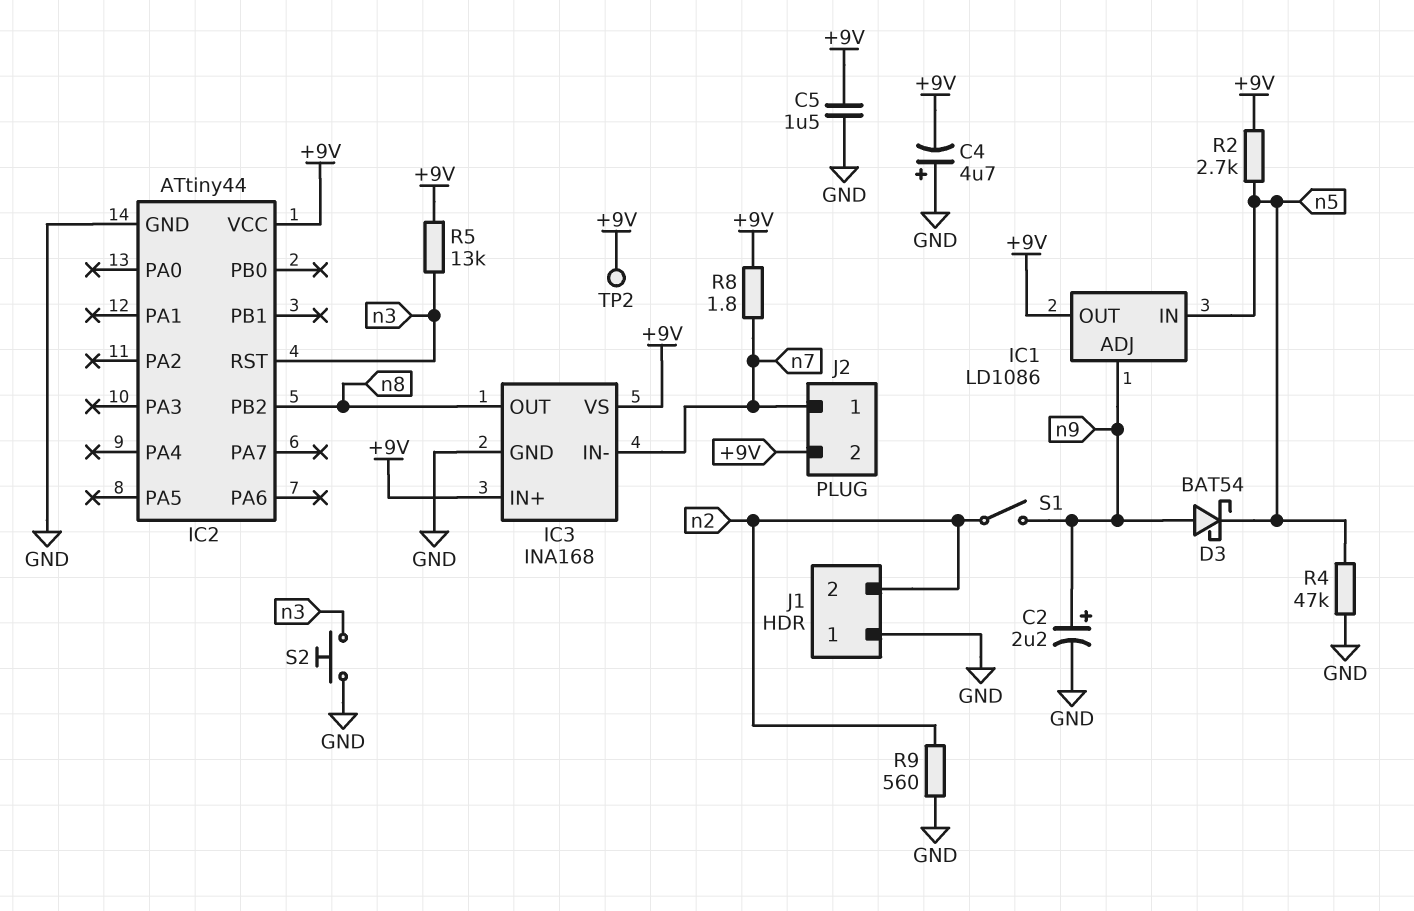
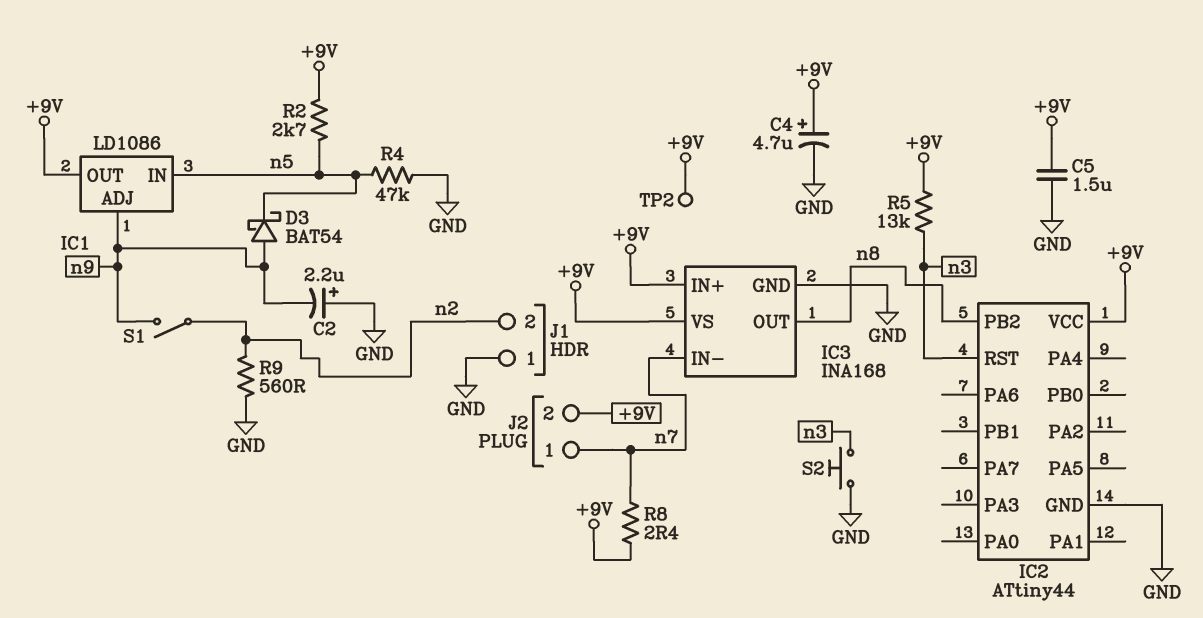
C2: 2.2uF (plus n9, minus GND) -> 2.2uF (plus GND, minus n9)
C4: 4.7uF (plus GND, minus +9V) -> 4.7uF (plus +9V, minus GND)
R8: 1.8 (+9V, n7) -> 2.4 (+9V, n7)

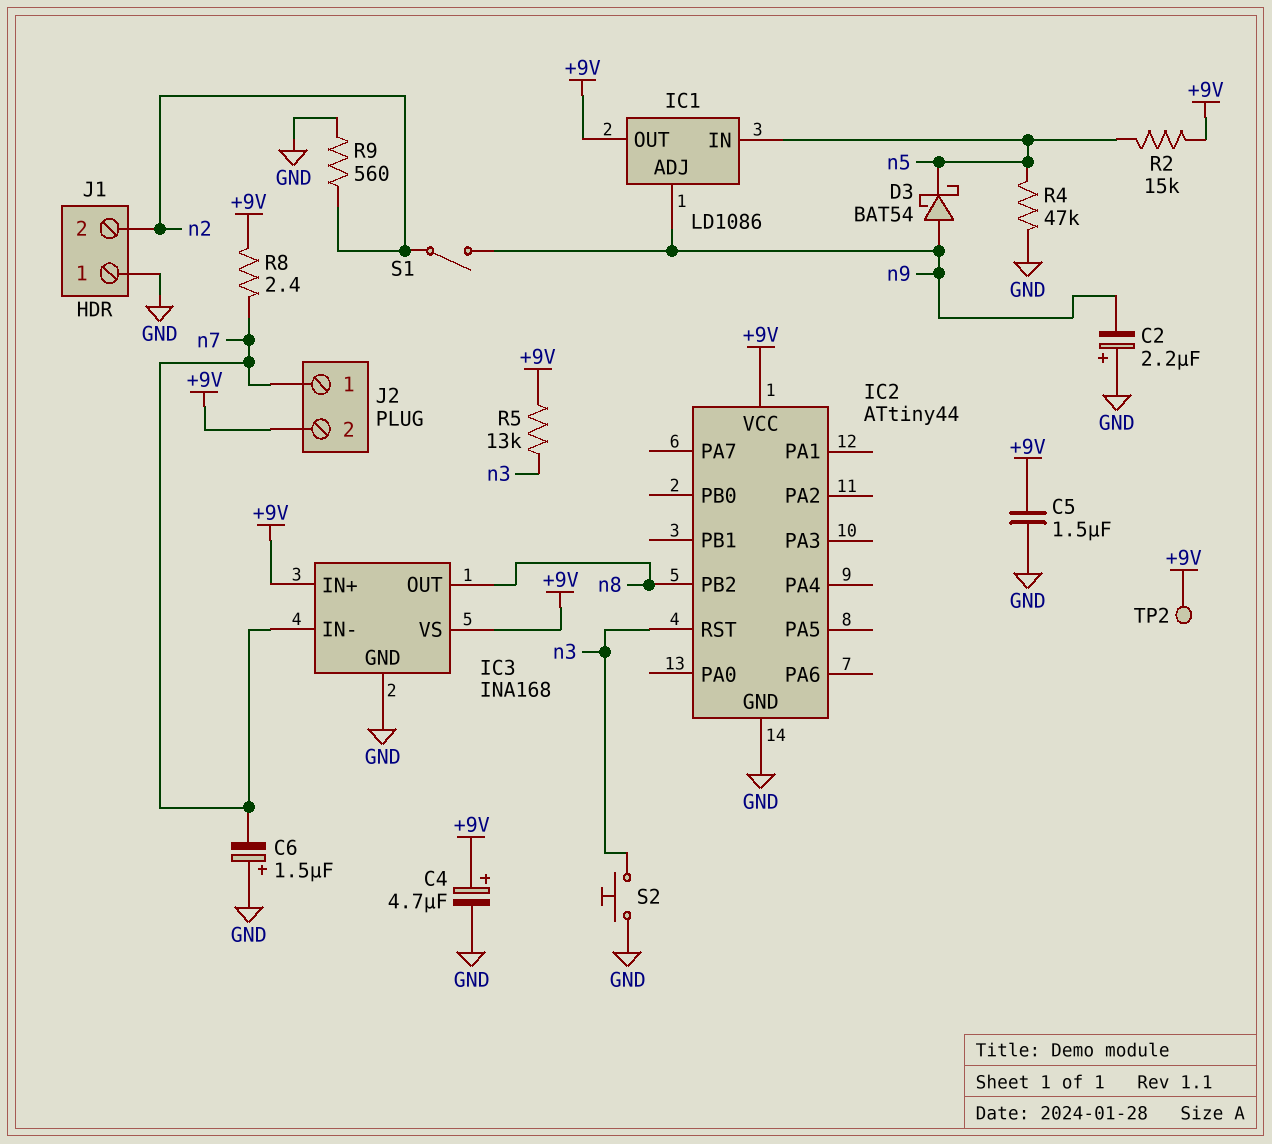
C6: none -> 1.5uF (plus GND, minus n7)
R2: 2.7k (+9V, n5) -> 15k (+9V, n5)

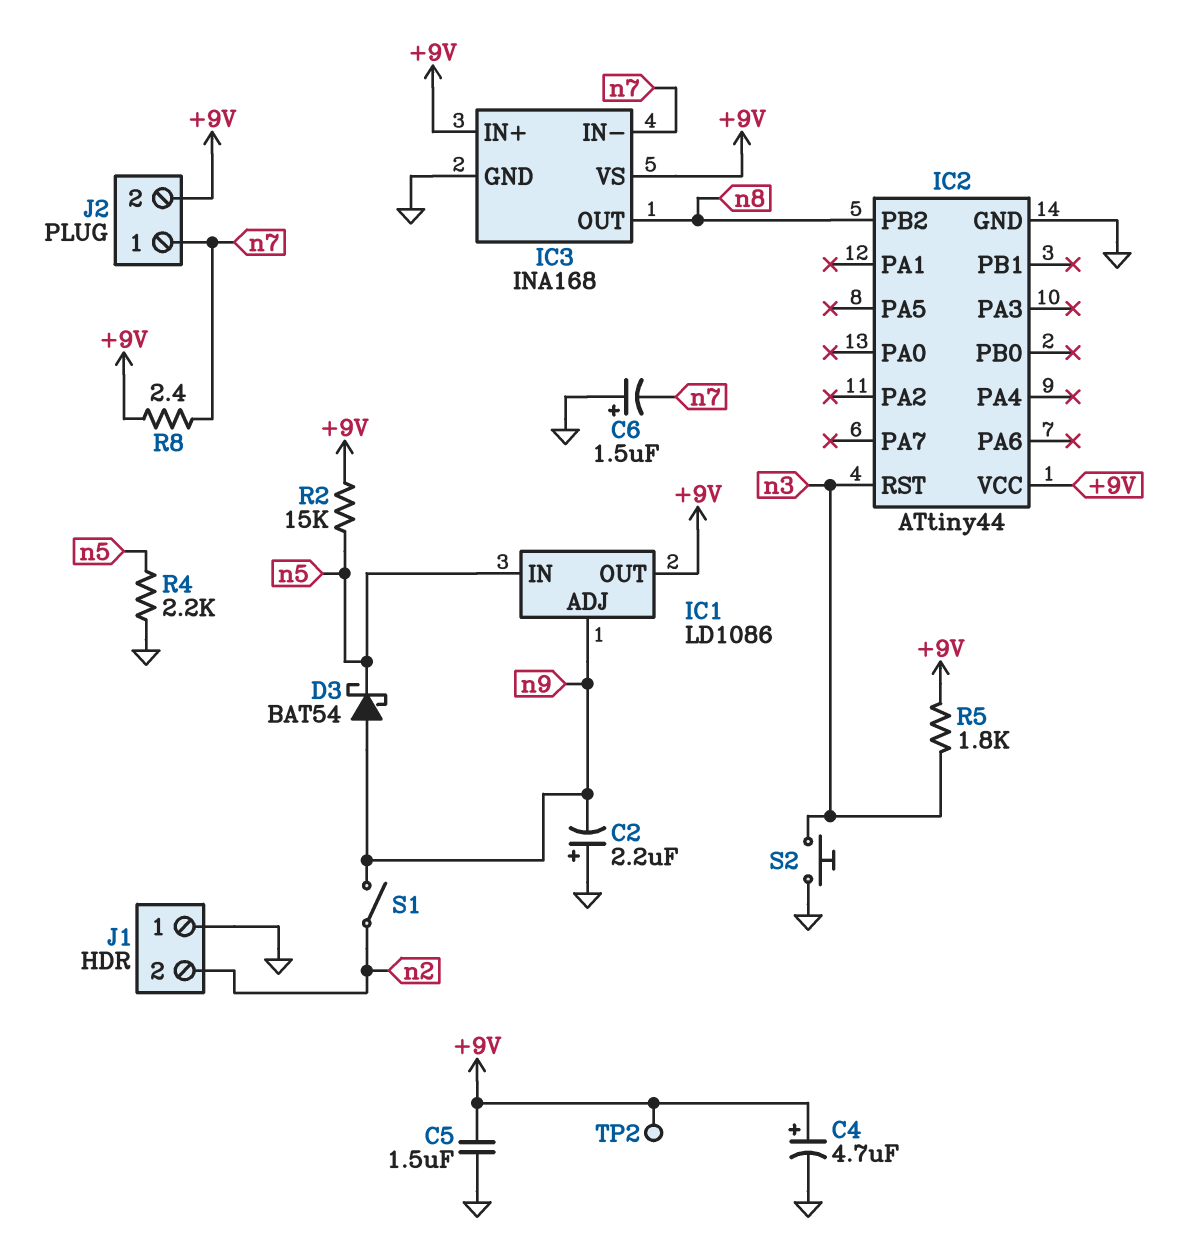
R4: 47k (GND, n5) -> 2.2k (GND, n5)
R5: 13k (+9V, n3) -> 1.8k (+9V, n3)
R9: 560 (GND, n2) -> none

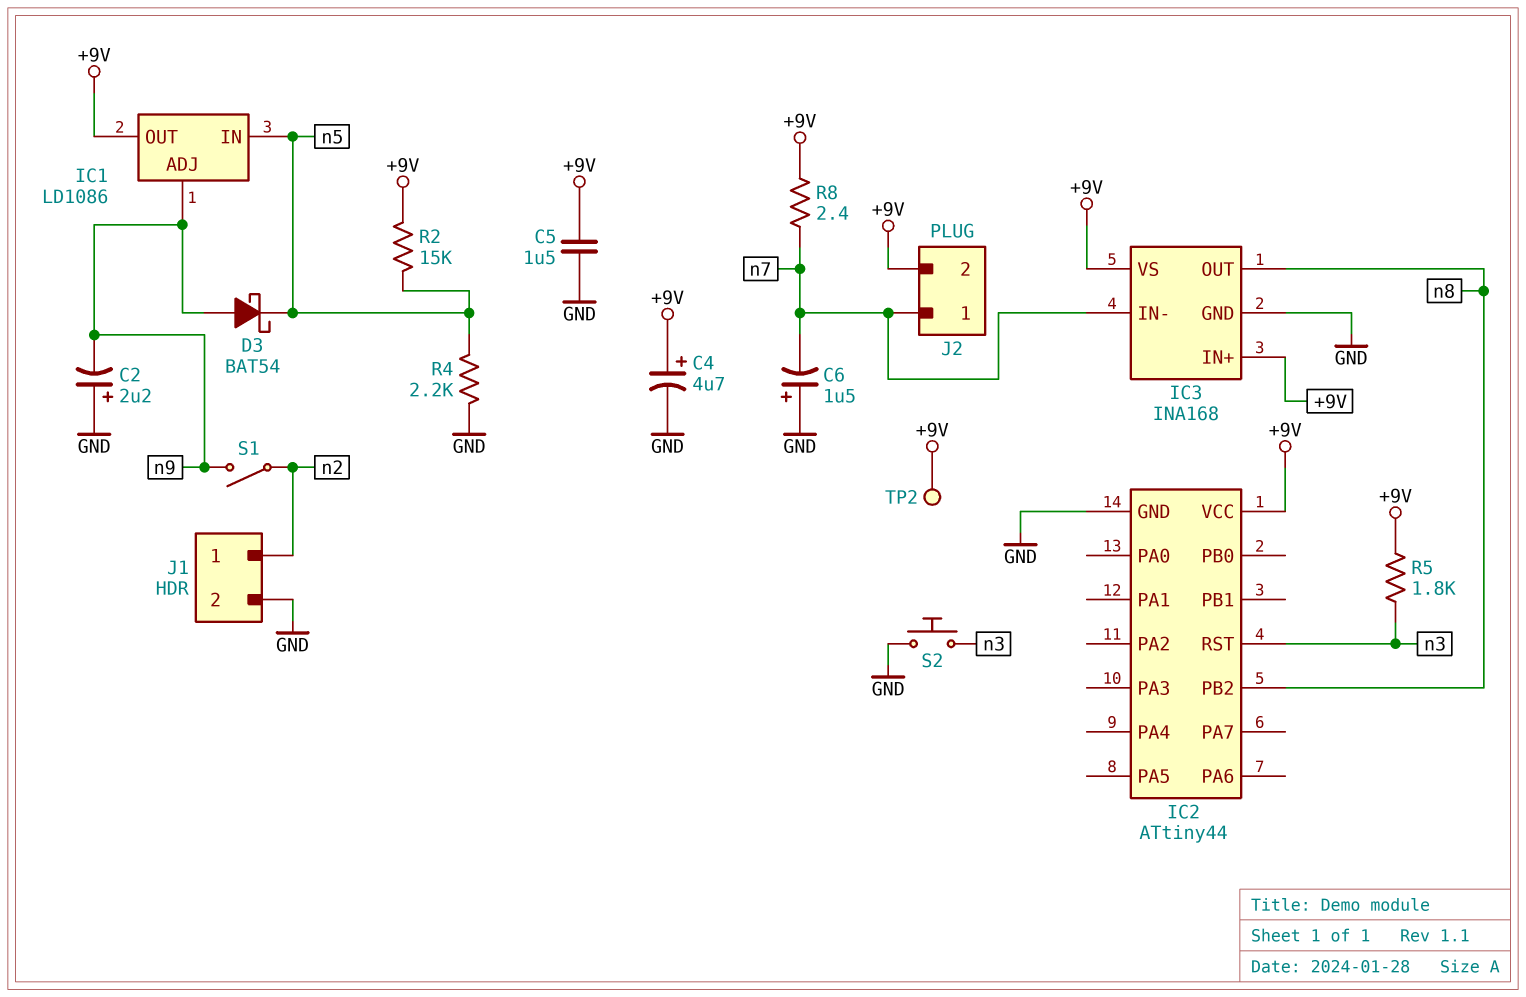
J1 pin 1: GND -> n2
J1 pin 2: n2 -> GND

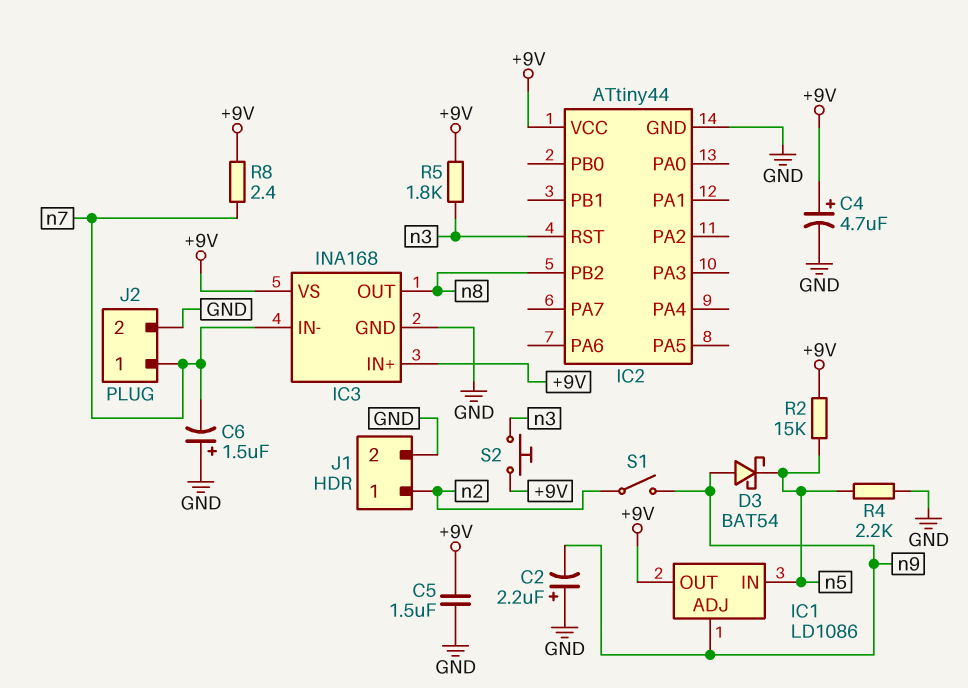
J2 pin 2: +9V -> GND
S2: button (GND, n3) -> button (+9V, n3)
TP2: test point (+9V) -> none

